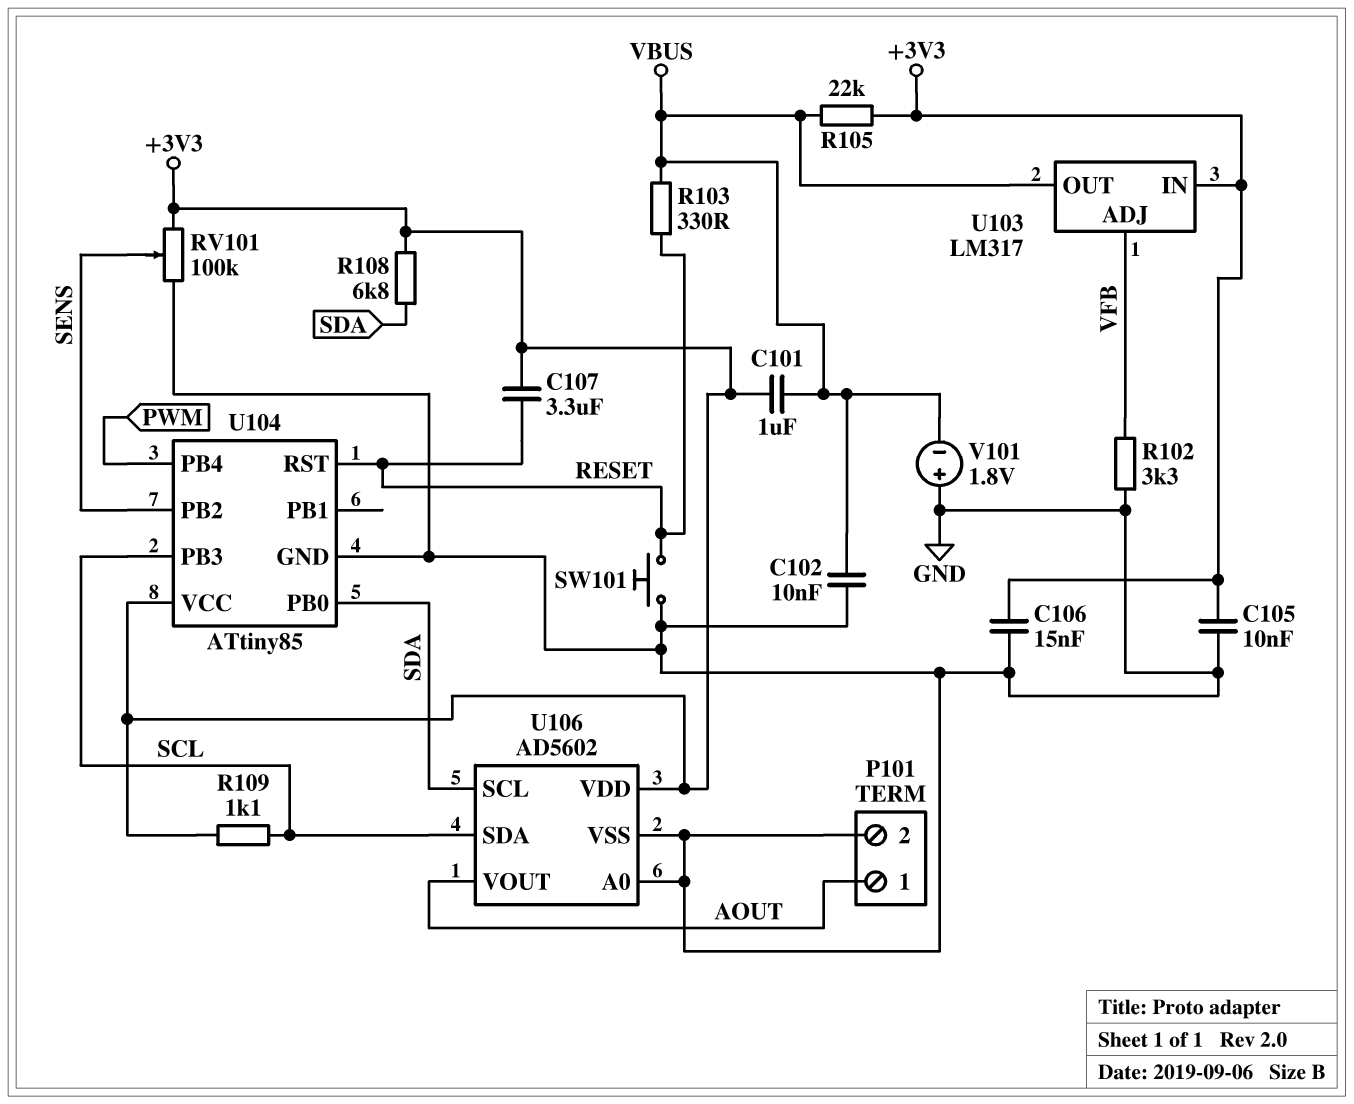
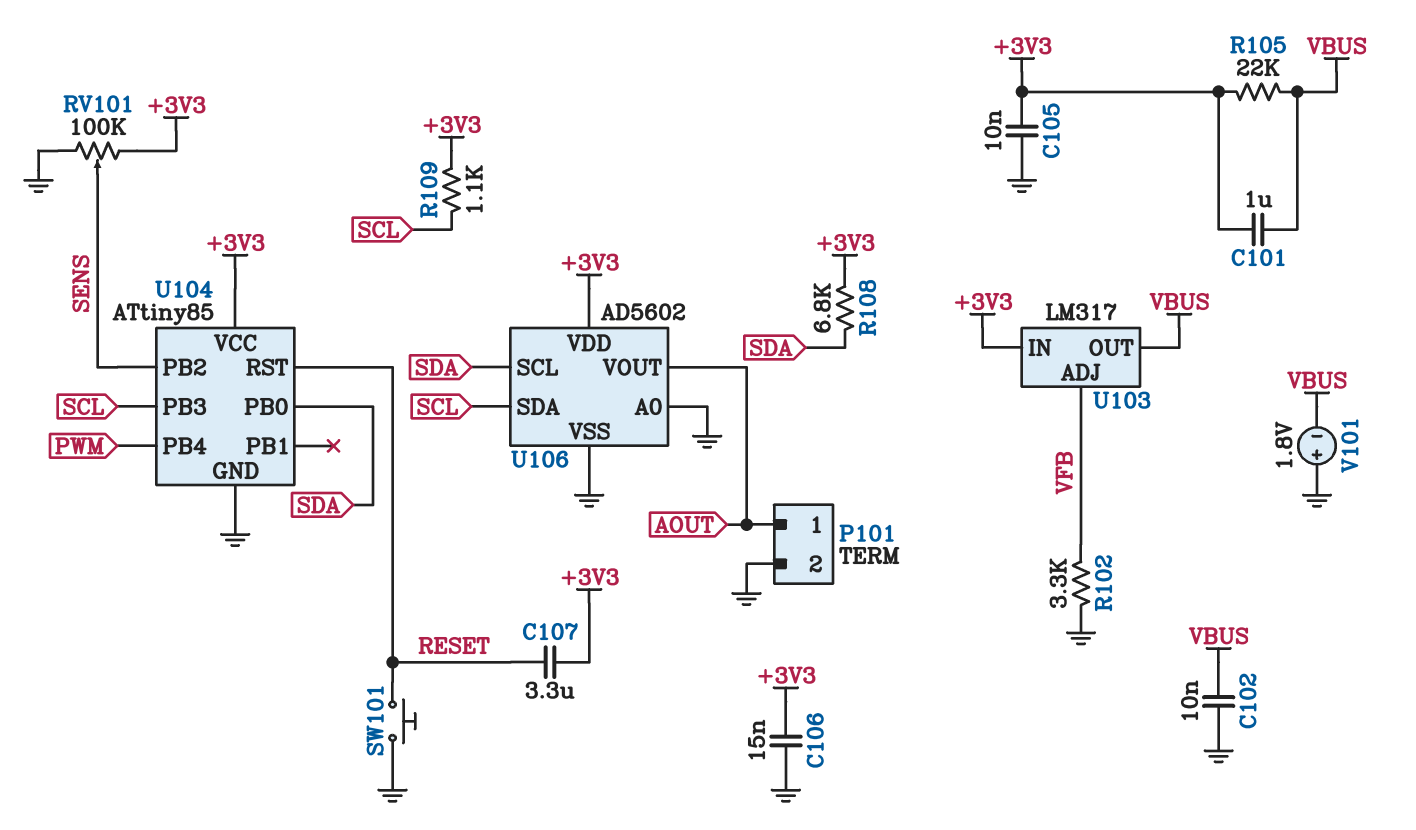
R103: 330 (RESET, VBUS) -> none

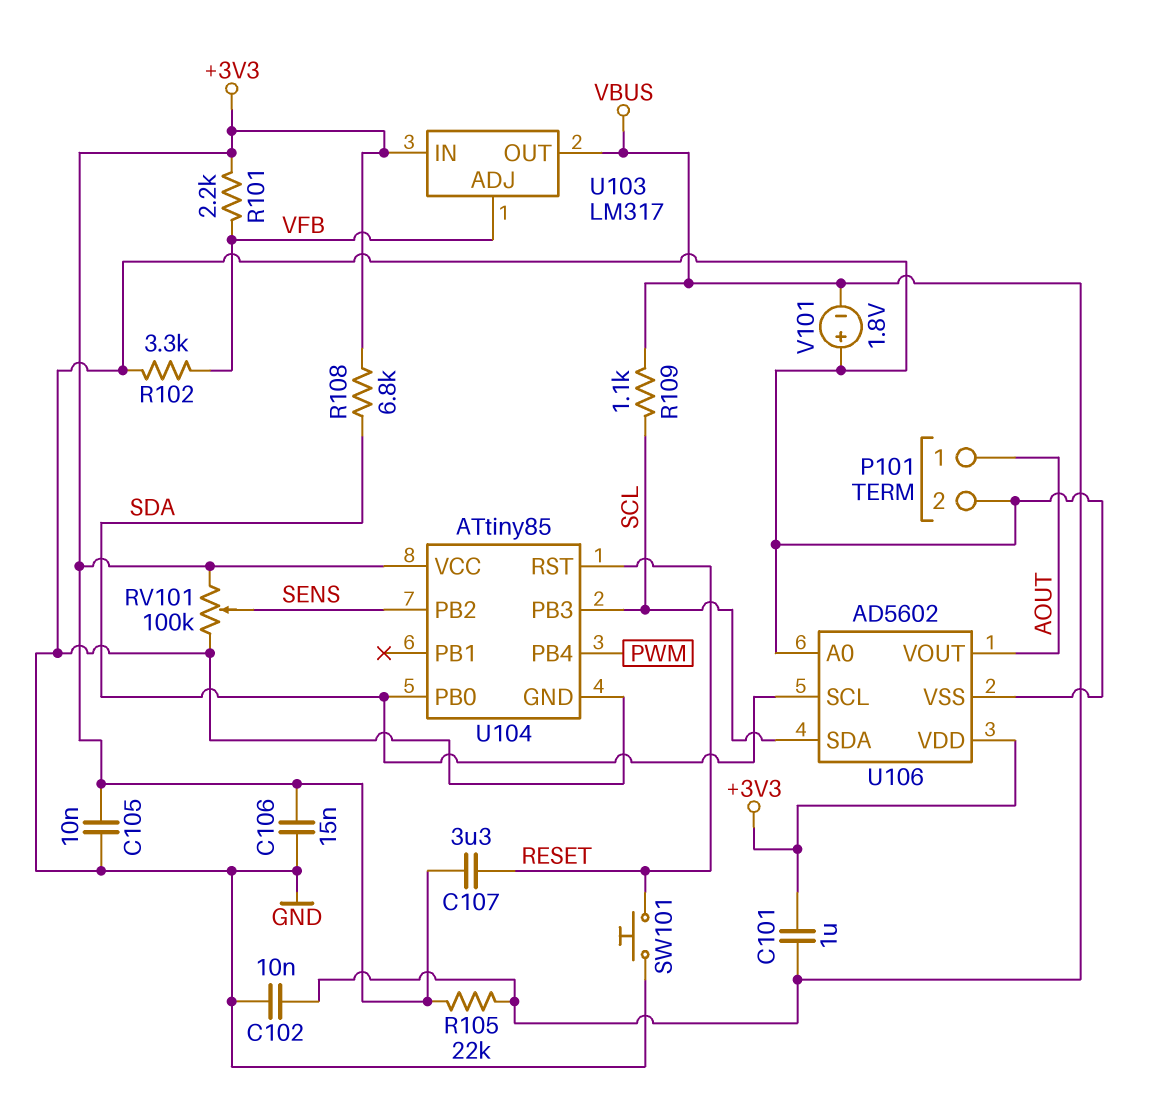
R101: none -> 2.2k (+3V3, VFB)
R109: 1.1k (+3V3, SCL) -> 1.1k (SCL, VBUS)

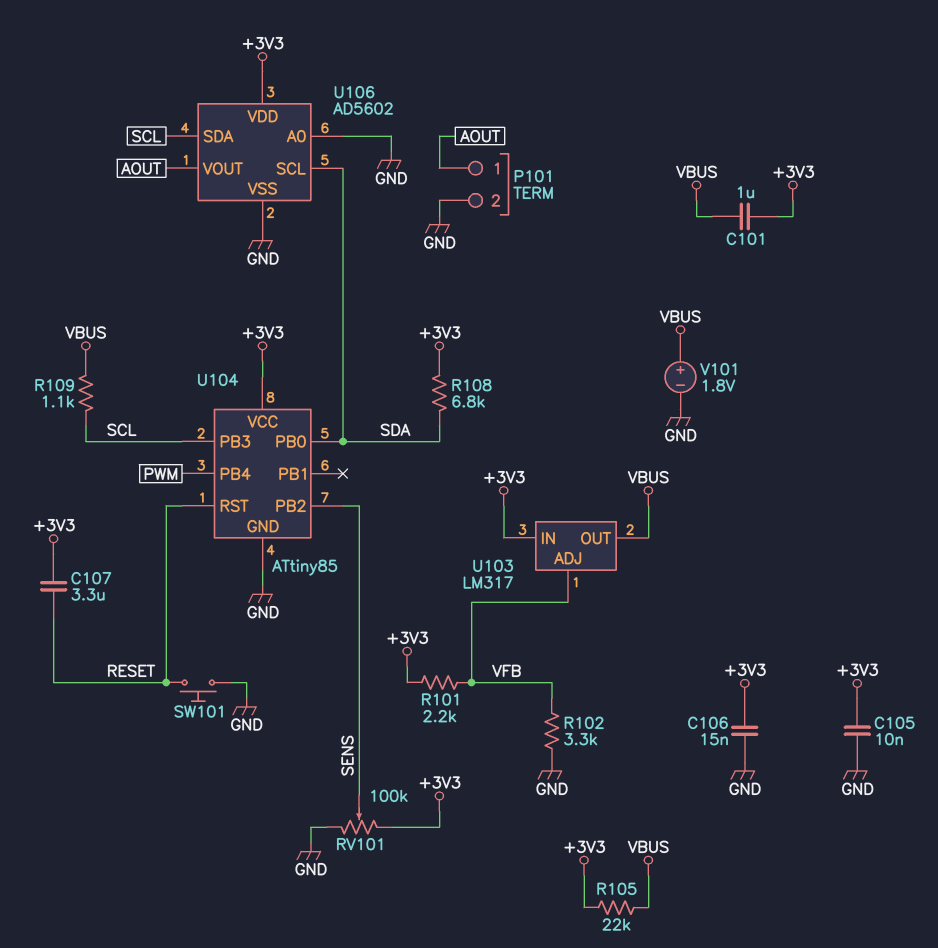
C102: 10nF (GND, VBUS) -> none
V101: 1.8V (plus GND, minus VBUS) -> 1.8V (plus VBUS, minus GND)

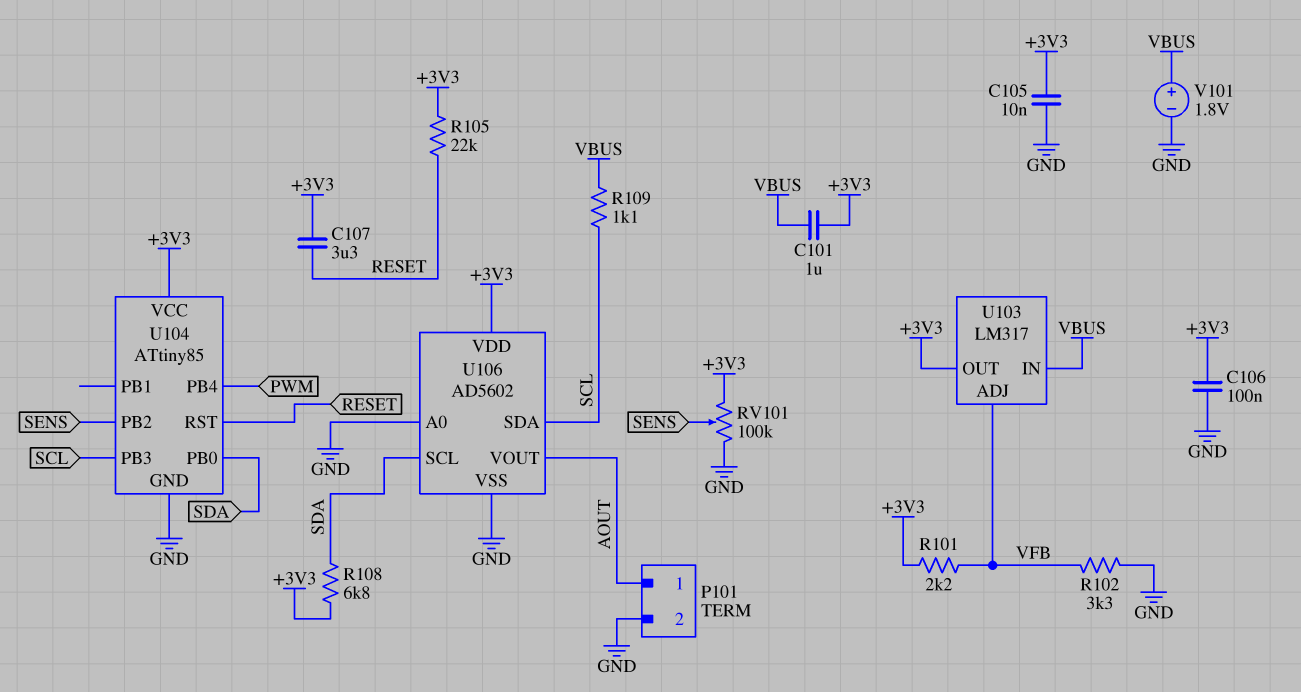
C106: 15nF (+3V3, GND) -> 100nF (+3V3, GND)
R105: 22k (+3V3, VBUS) -> 22k (+3V3, RESET)
SW101: button (GND, RESET) -> none
U103 pin IN: +3V3 -> VBUS
U103 pin OUT: VBUS -> +3V3

